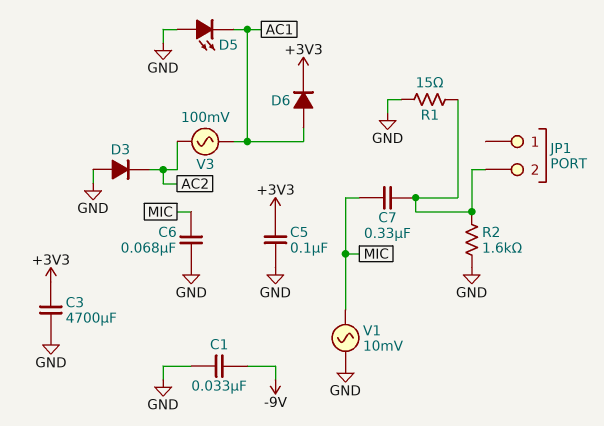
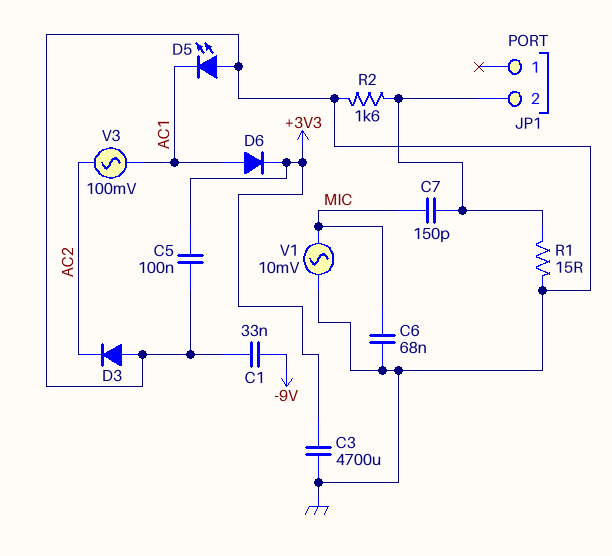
C7: 330nF (JP1/2, MIC) -> 150pF (JP1/2, MIC)

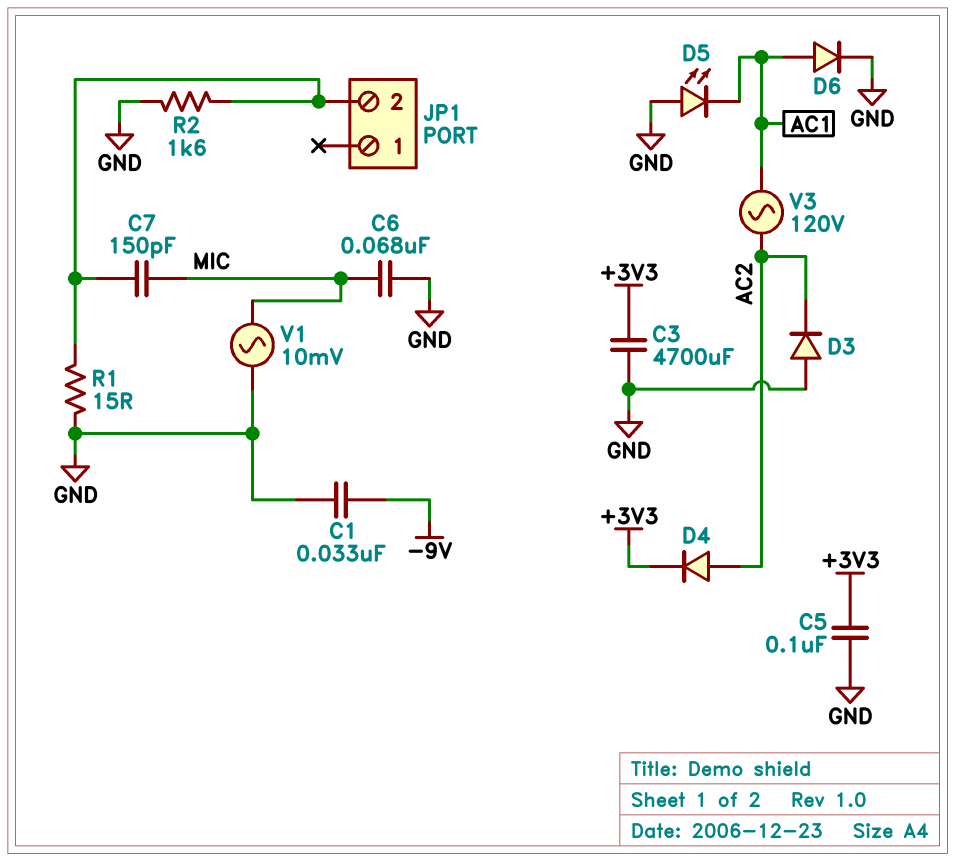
D4: none -> diode (A AC2, K +3V3)
D6: diode (A AC1, K +3V3) -> diode (A AC1, K GND)
V3: AC 100mV (AC1, AC2) -> AC 120V (AC1, AC2)

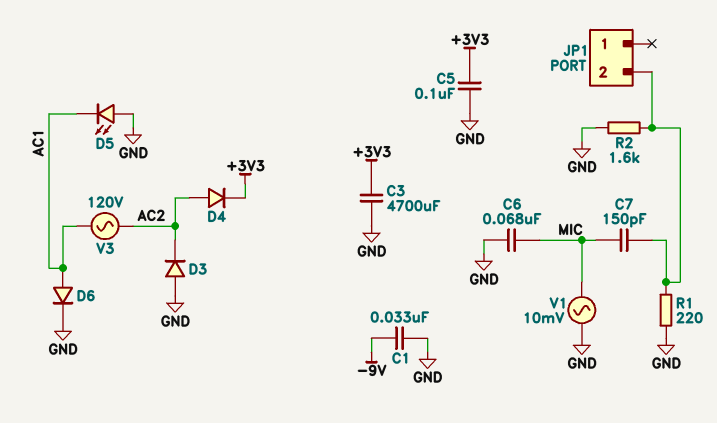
R1: 15 (GND, JP1/2) -> 220 (GND, JP1/2)

